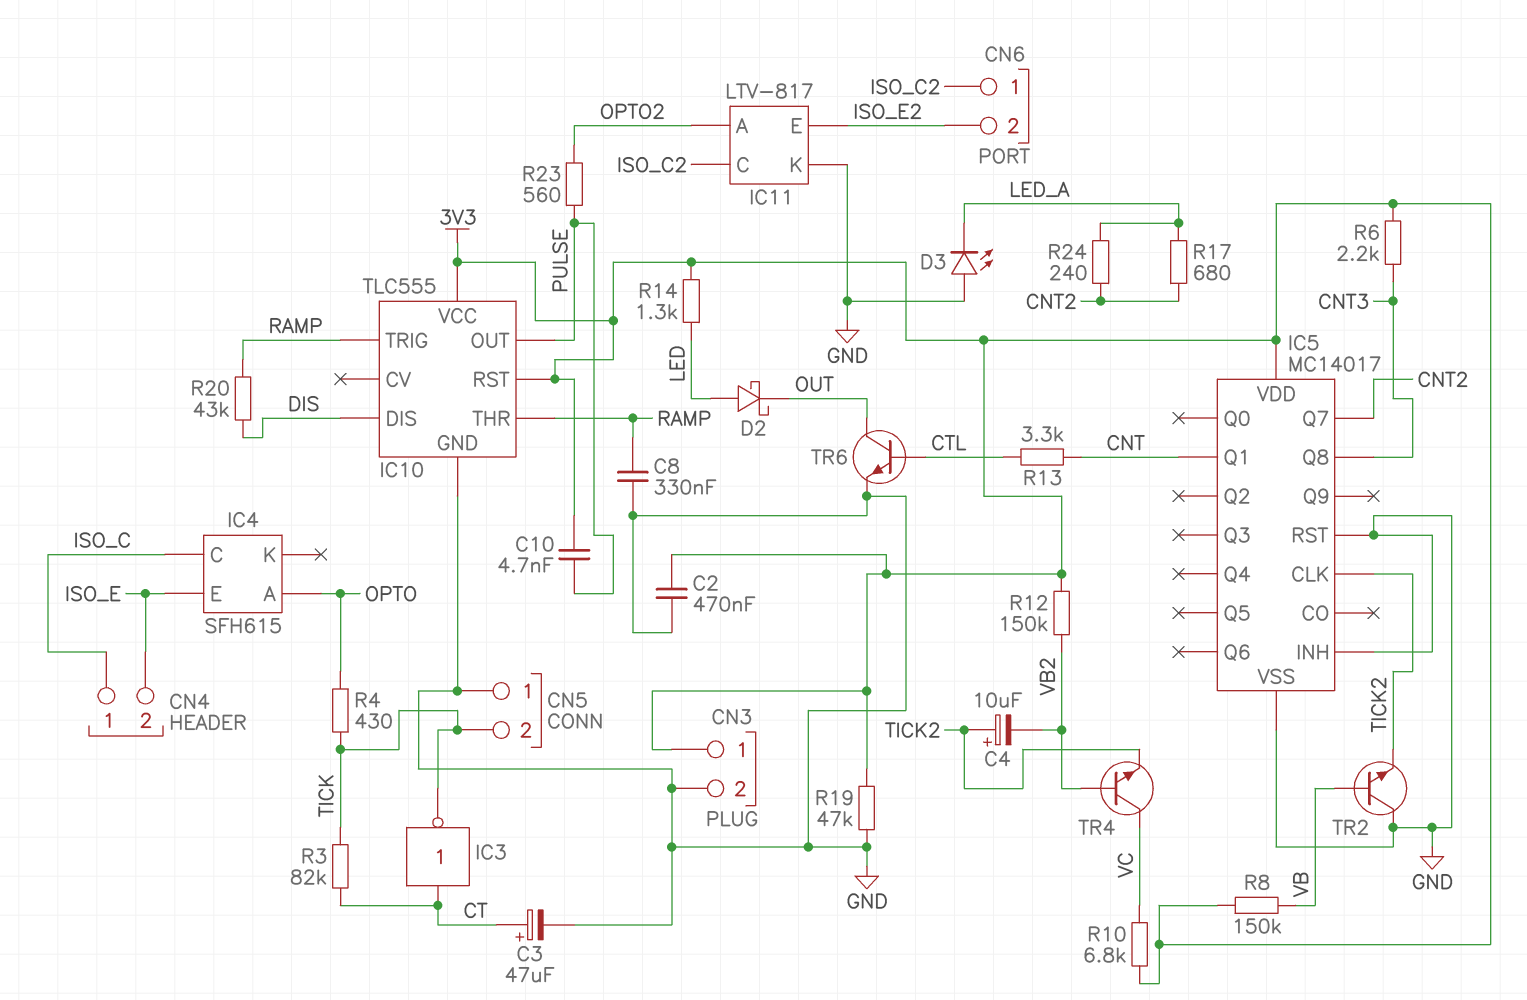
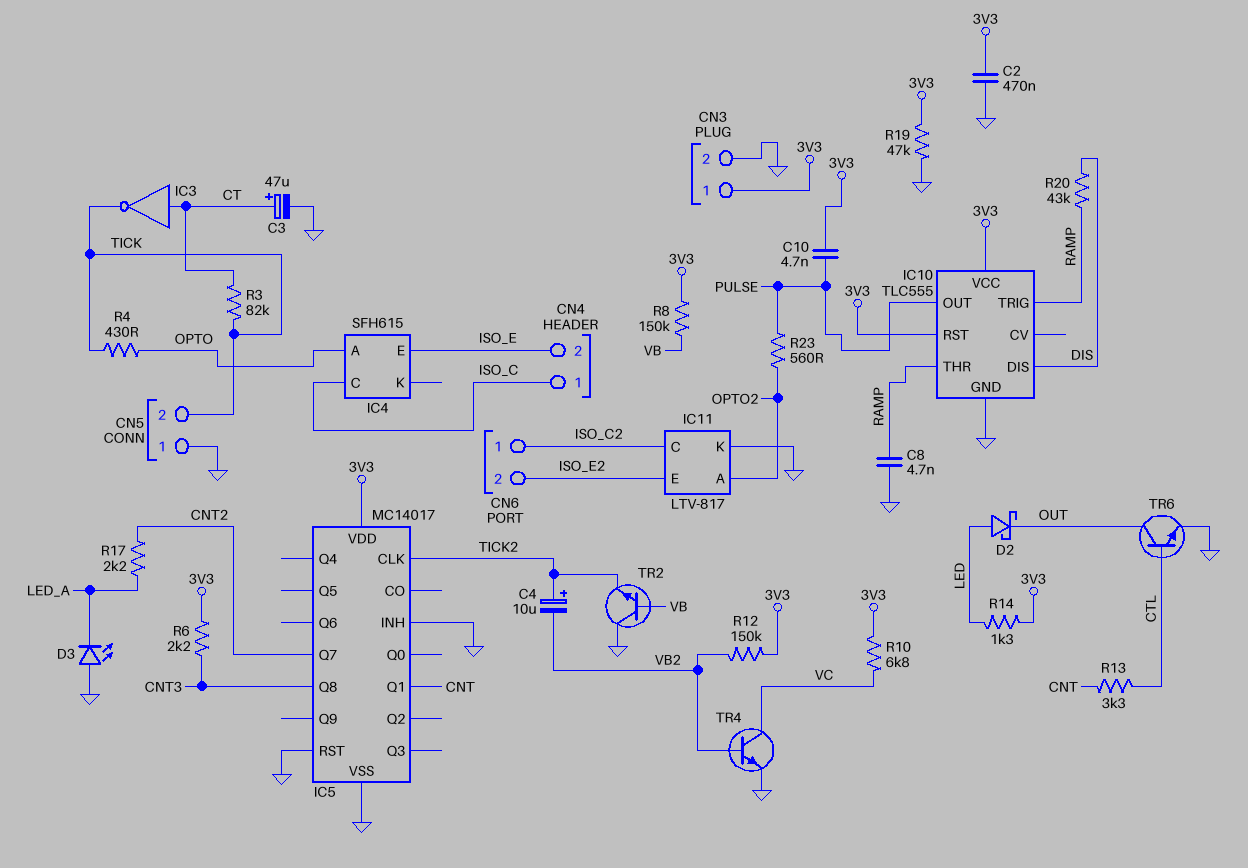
C8: 330nF (GND, RAMP) -> 4.7nF (GND, RAMP)
R17: 680 (CNT2, LED_A) -> 2.2k (CNT2, LED_A)
R24: 240 (CNT2, LED_A) -> none
TR4: NPN (B VB2, C VC, E TICK2) -> NPN (B VB2, C VC, E GND)

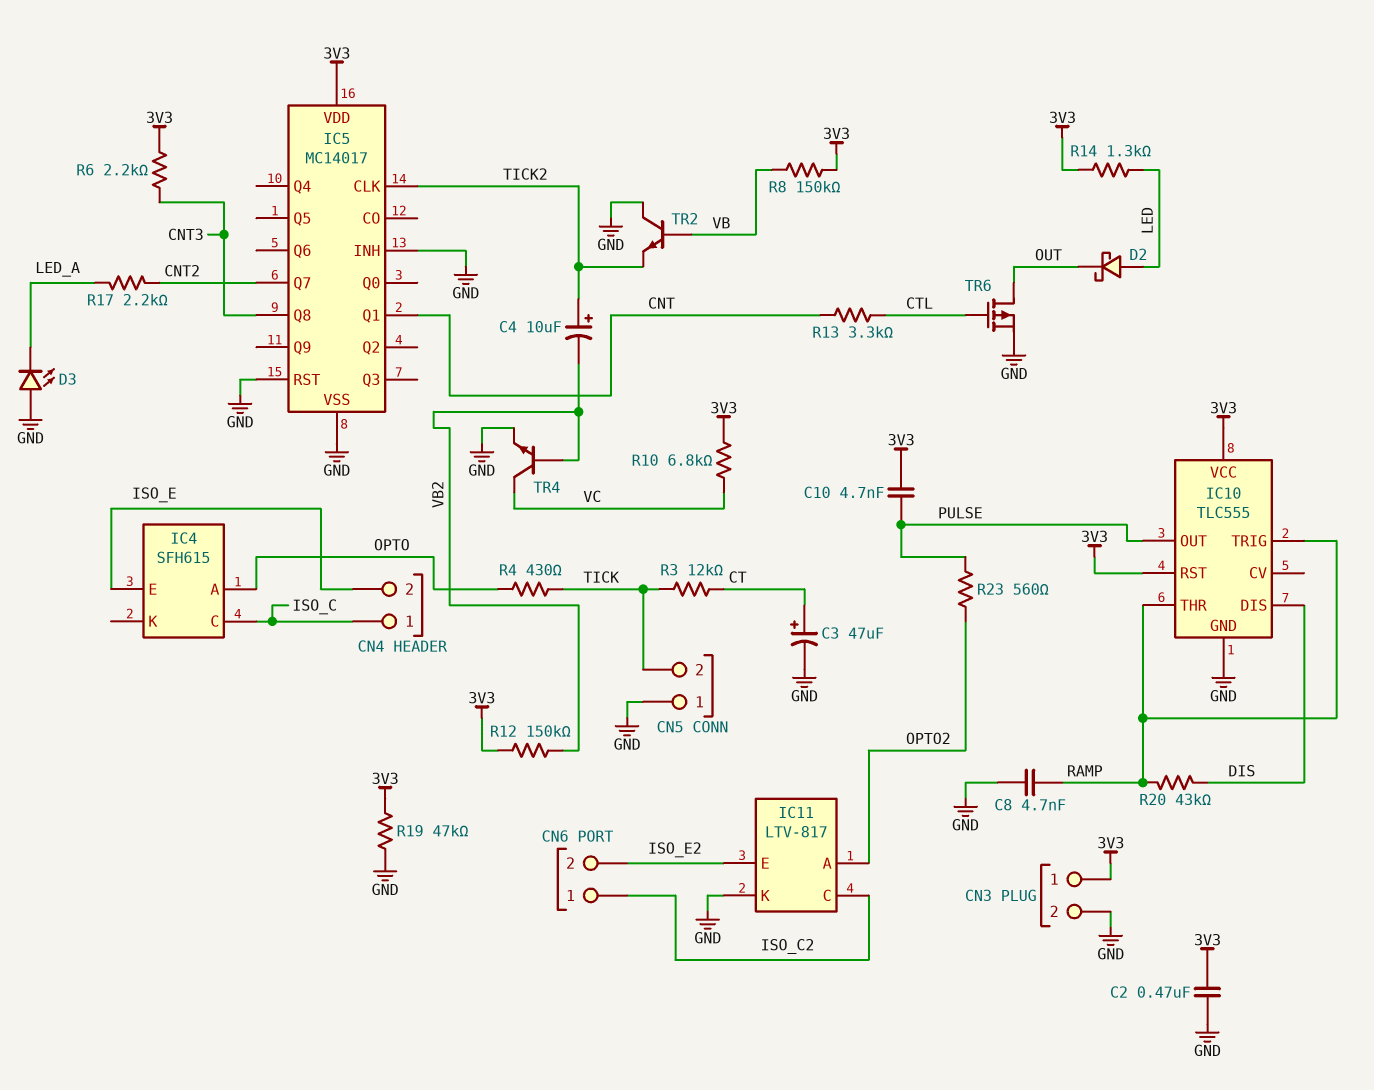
IC3: NOT (in CT, out TICK) -> none
R3: 82k (CT, TICK) -> 12k (CT, TICK)
TR6: NPN (B CTL, C OUT, E GND) -> PMOS (G CTL, D OUT, S GND)

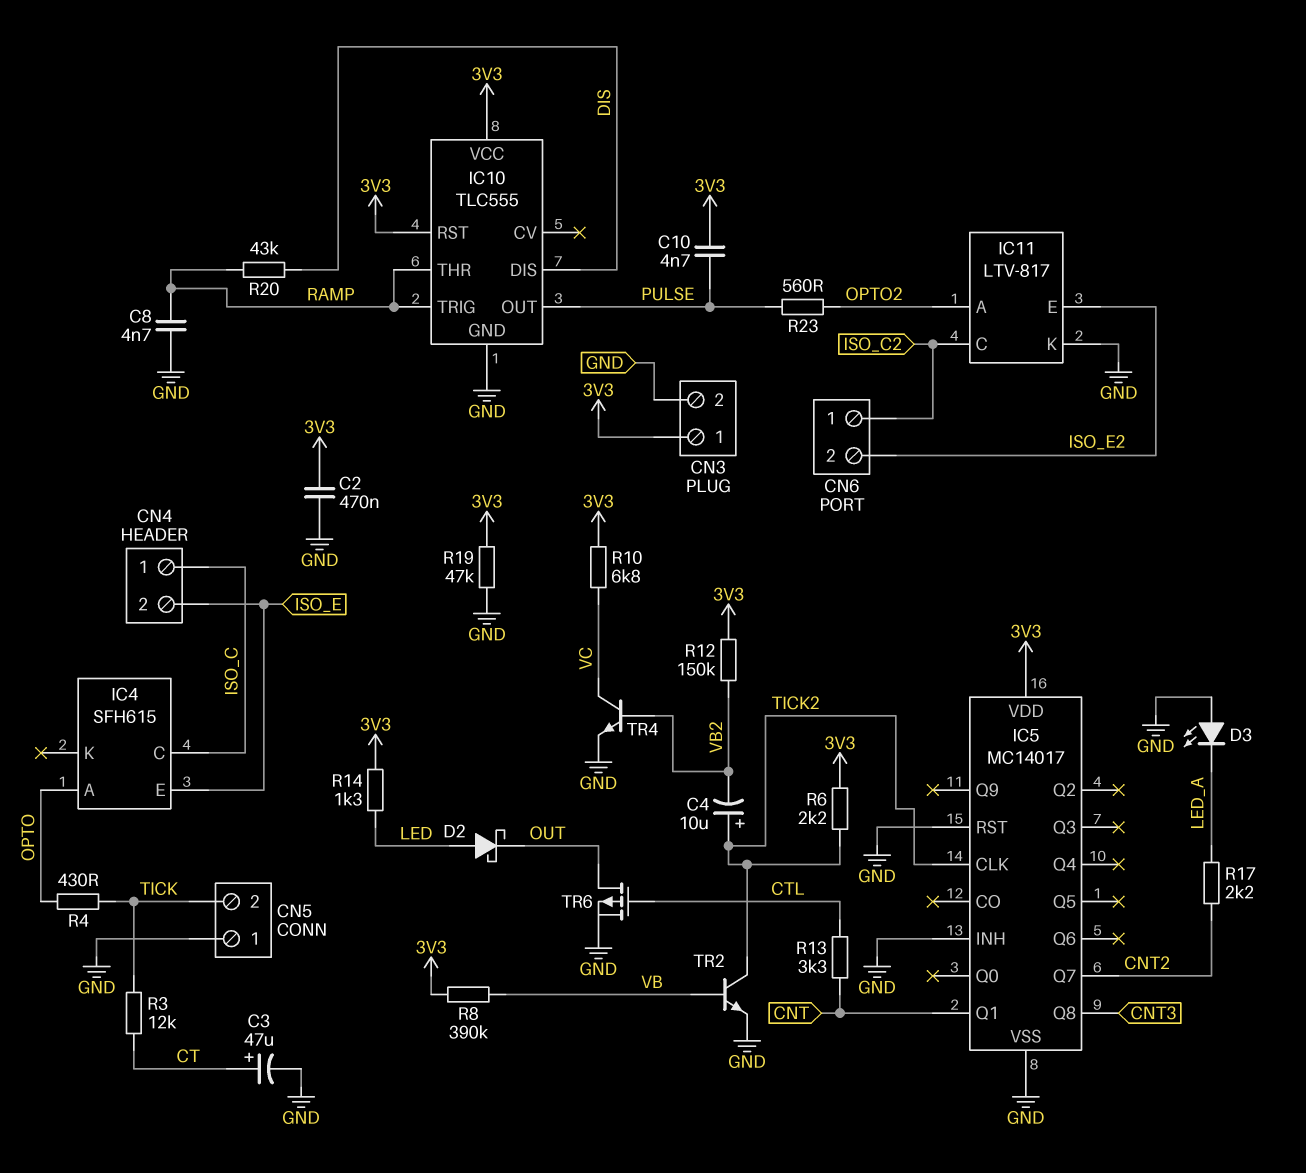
R6: 2.2k (3V3, CNT3) -> 2.2k (3V3, TICK2)
R8: 150k (3V3, VB) -> 390k (3V3, VB)
TR2: NPN (B VB, C GND, E TICK2) -> NPN (B VB, C TICK2, E GND)

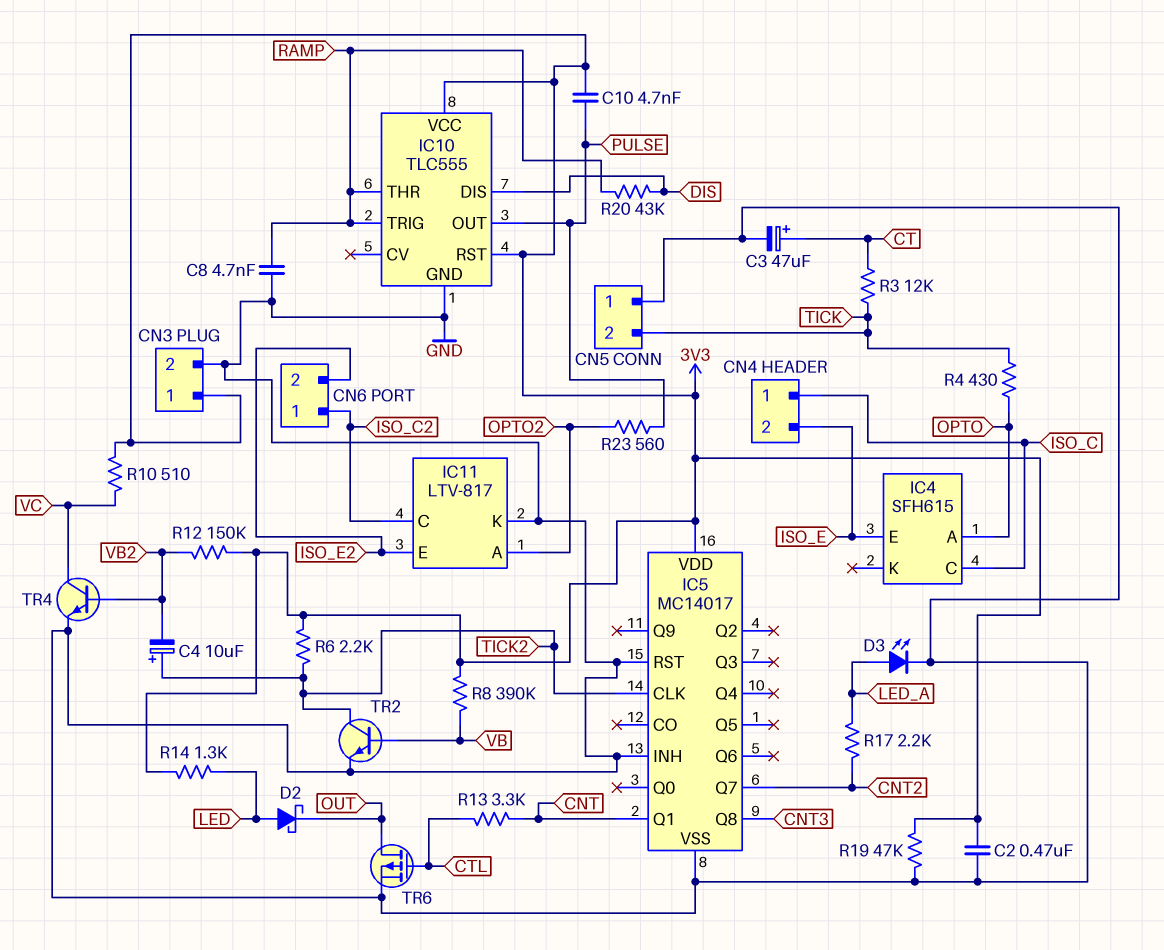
D3: LED (A GND, K LED_A) -> LED (A LED_A, K GND)
R10: 6.8k (3V3, VC) -> 510 (3V3, VC)

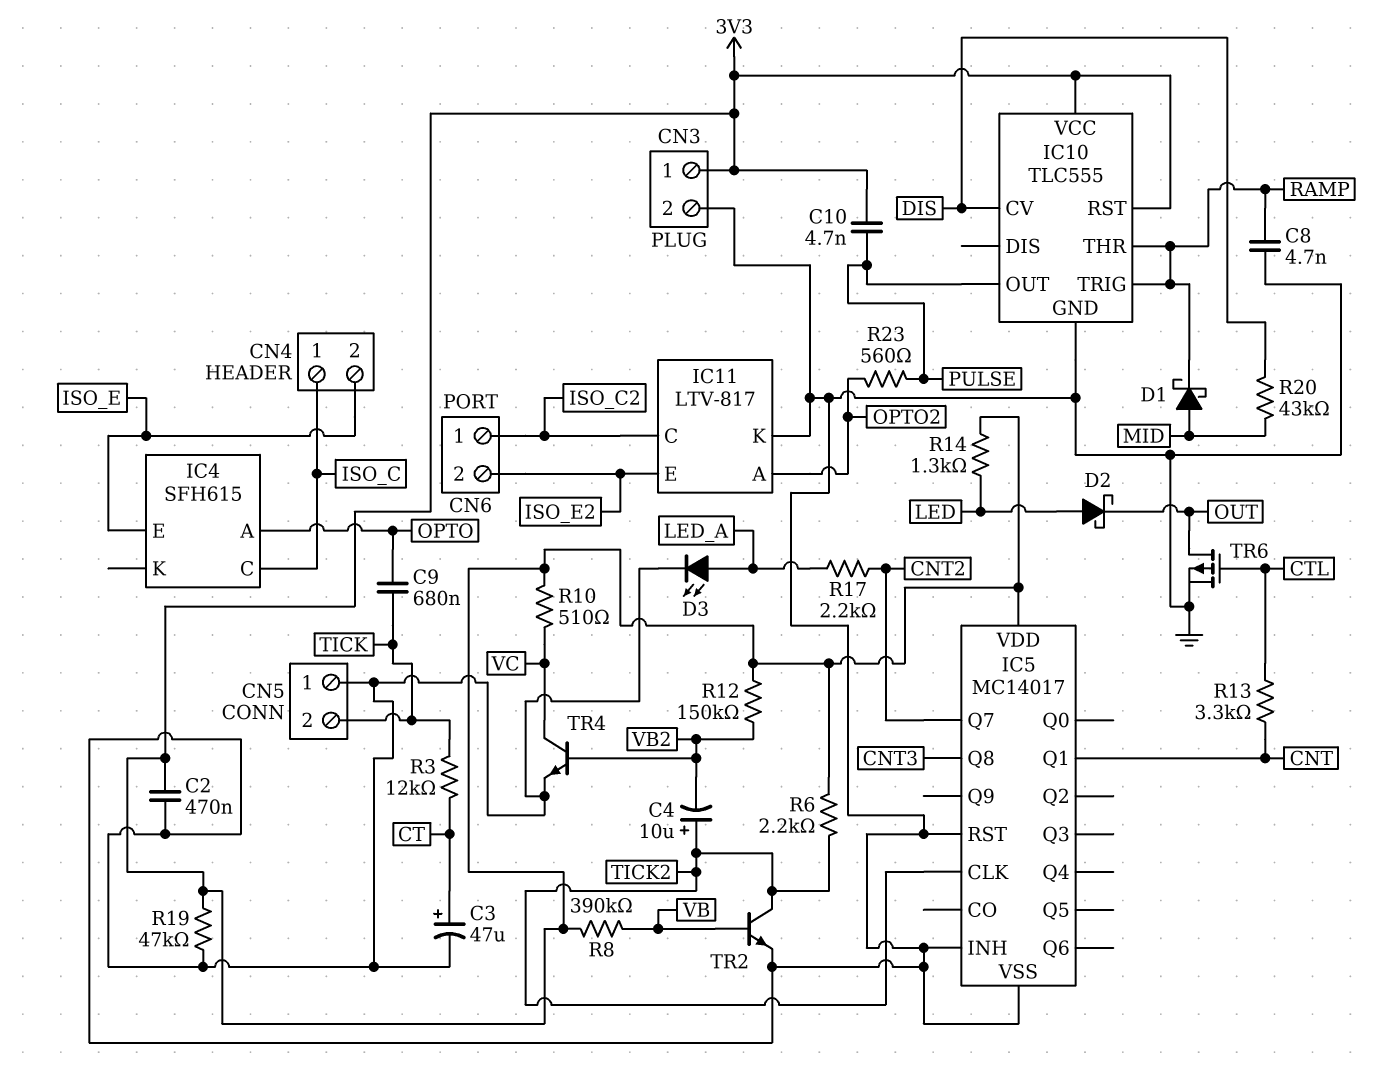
C9: none -> 680nF (OPTO, TICK)
D1: none -> schottky (A MID, K RAMP)
IC10 pin CV: none -> DIS
IC10 pin DIS: DIS -> none
R4: 430 (OPTO, TICK) -> none
R20: 43k (DIS, RAMP) -> 43k (DIS, MID)

